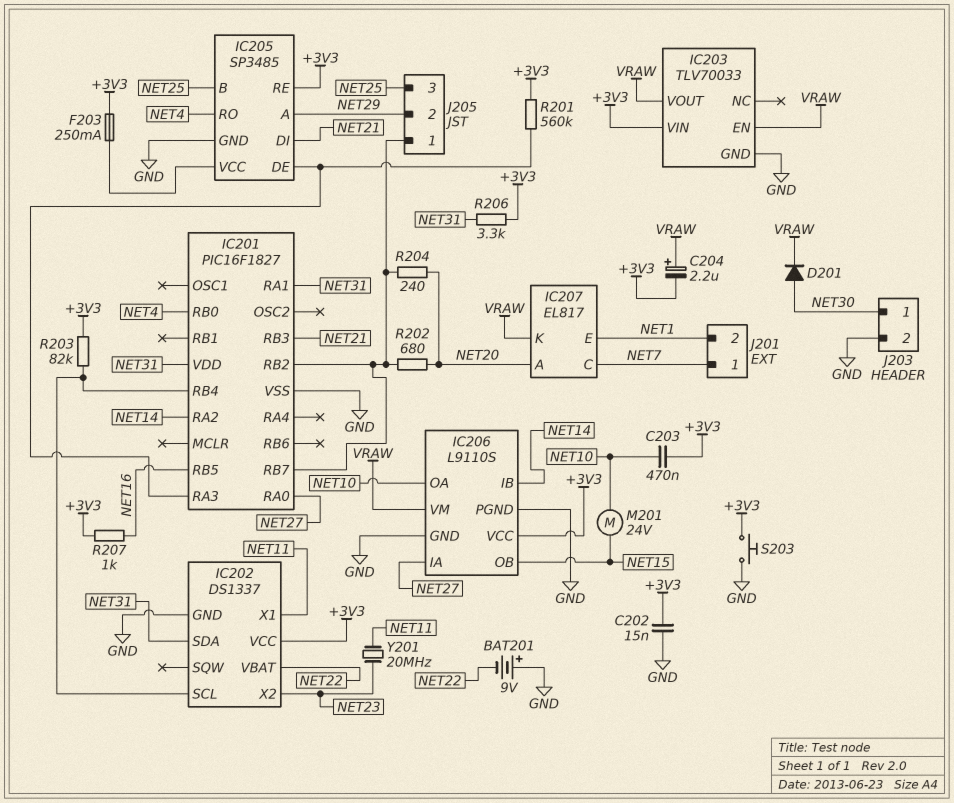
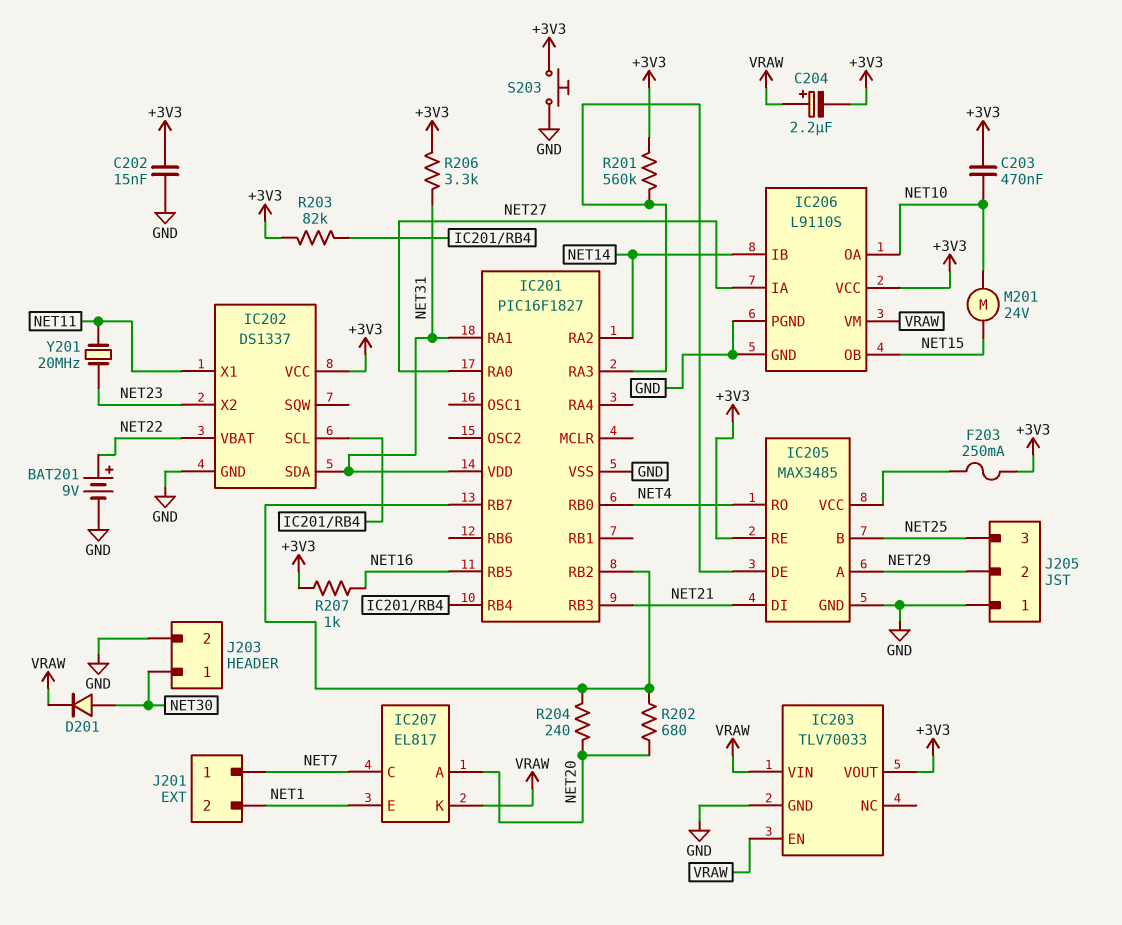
BAT201: 9V (plus GND, minus NET22) -> 9V (plus NET22, minus GND)
IC203 pin VIN: +3V3 -> VRAW
IC203 pin VOUT: VRAW -> +3V3
IC205: SP3485 -> MAX3485
J205 pin 1: IC201/RB2 -> GND

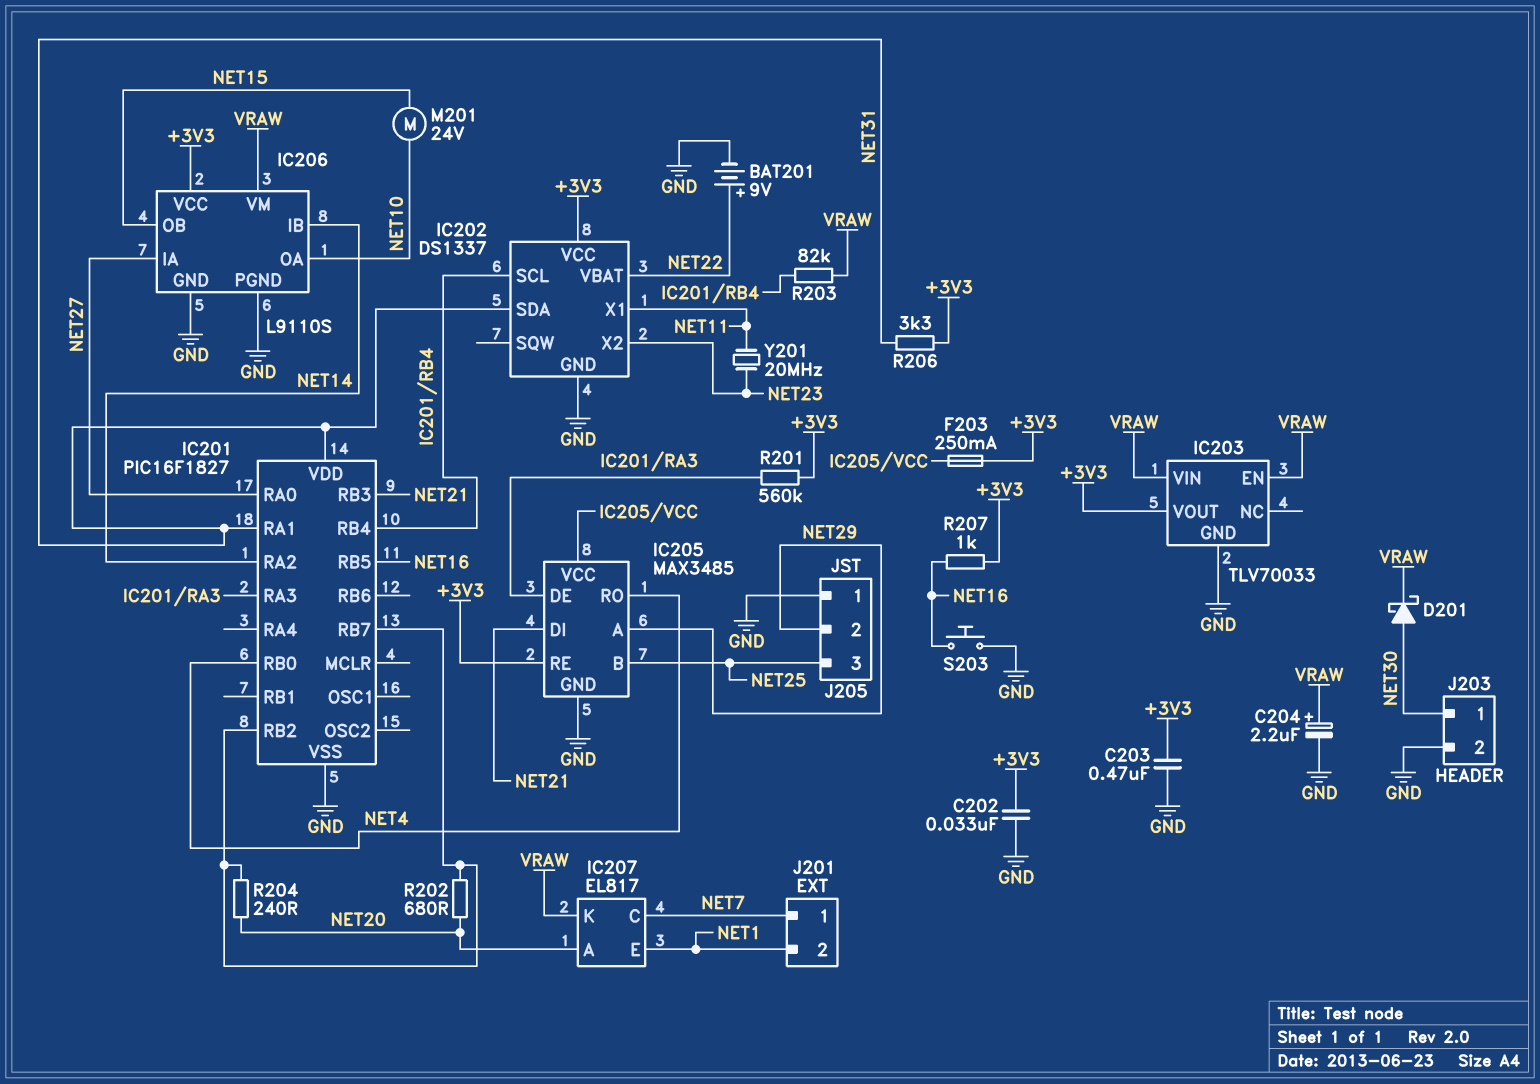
C202: 15nF (+3V3, GND) -> 33nF (+3V3, GND)
C203: 470nF (+3V3, NET10) -> 470nF (+3V3, GND)
C204: 2.2uF (plus VRAW, minus +3V3) -> 2.2uF (plus VRAW, minus GND)
D201: diode (A NET30, K VRAW) -> schottky (A NET30, K VRAW)
R203: 82k (+3V3, IC201/RB4) -> 82k (IC201/RB4, VRAW)
S203: button (+3V3, GND) -> button (GND, NET16)

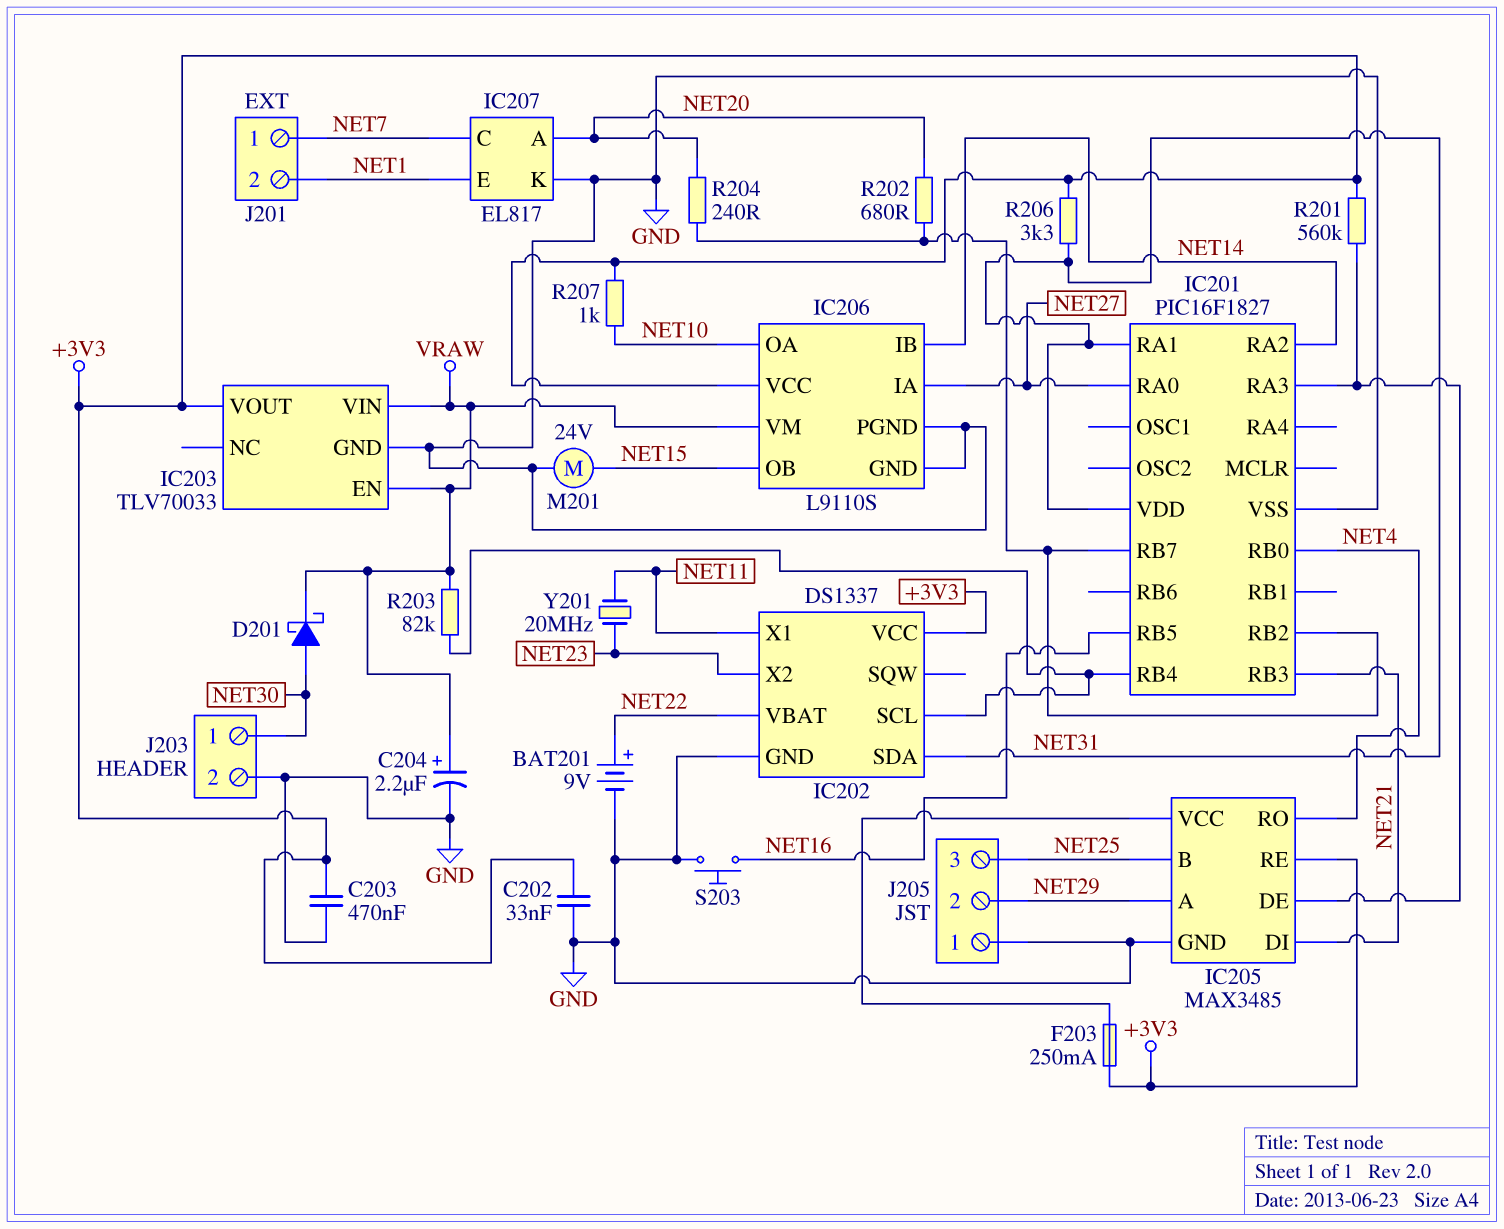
IC207 pin K: VRAW -> GND
M201: motor 24V (NET10, NET15) -> motor 24V (GND, NET15)
R207: 1k (+3V3, NET16) -> 1k (+3V3, NET10)

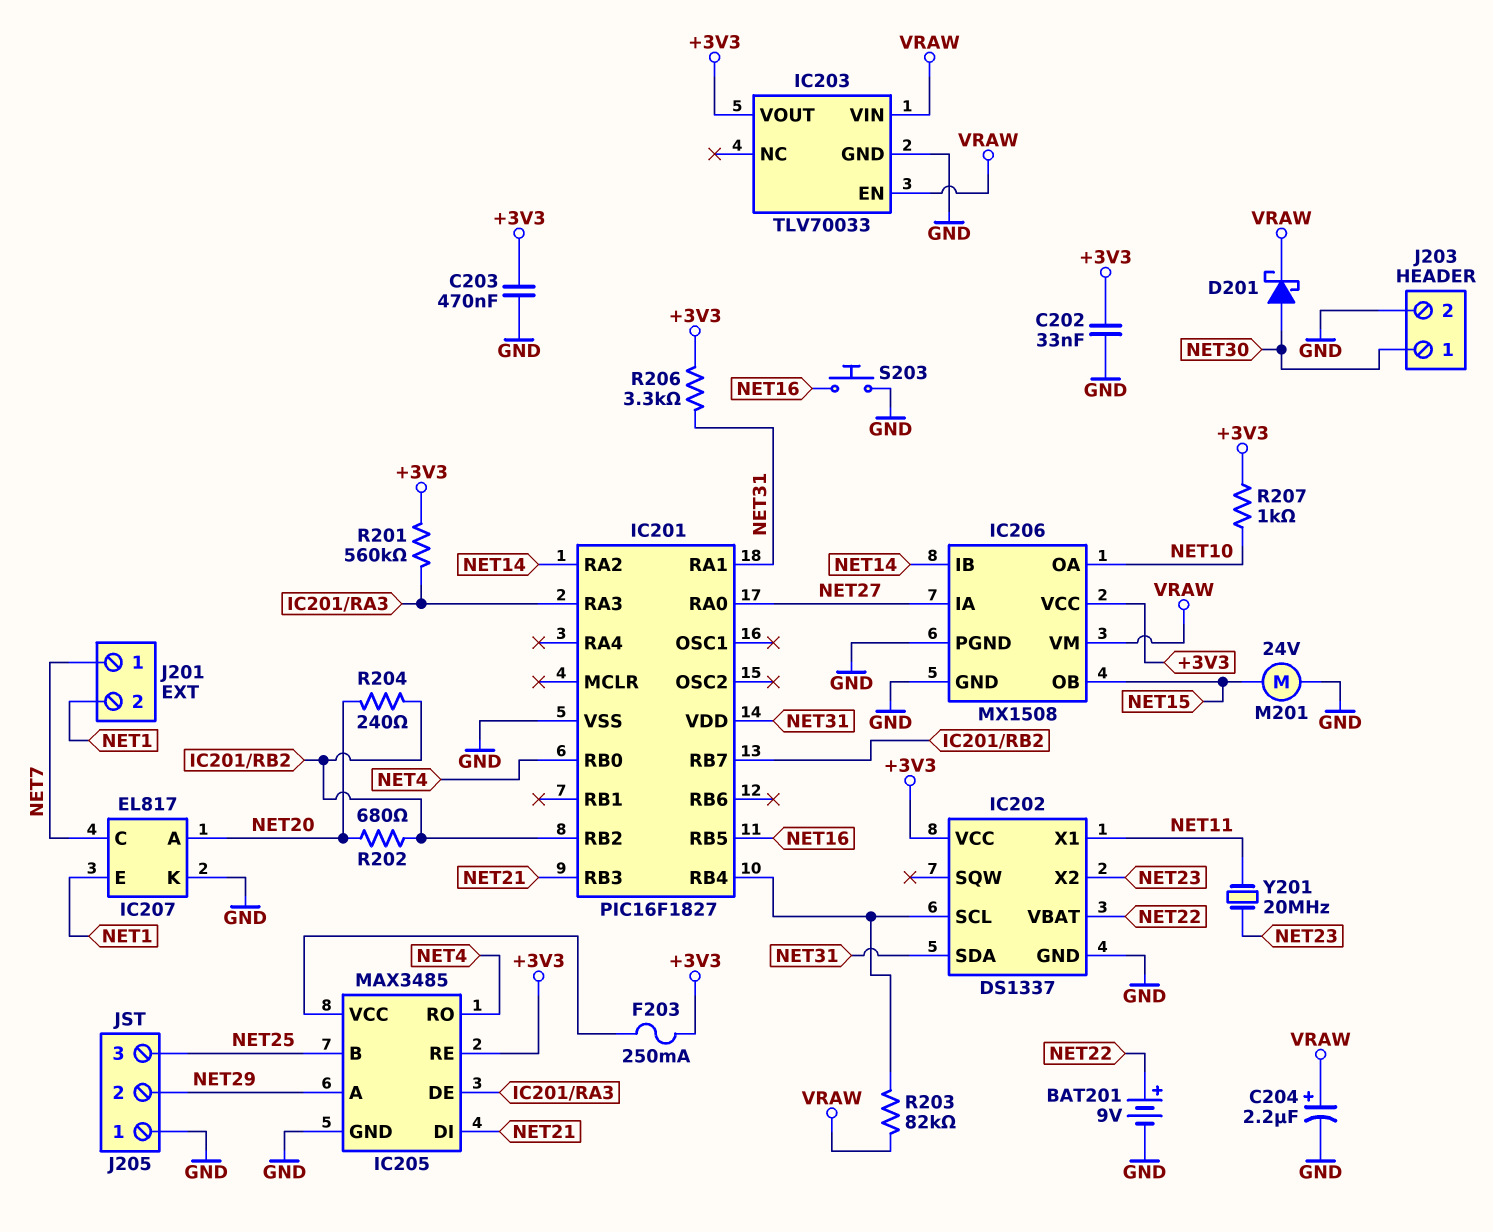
IC206: L9110S -> MX1508

